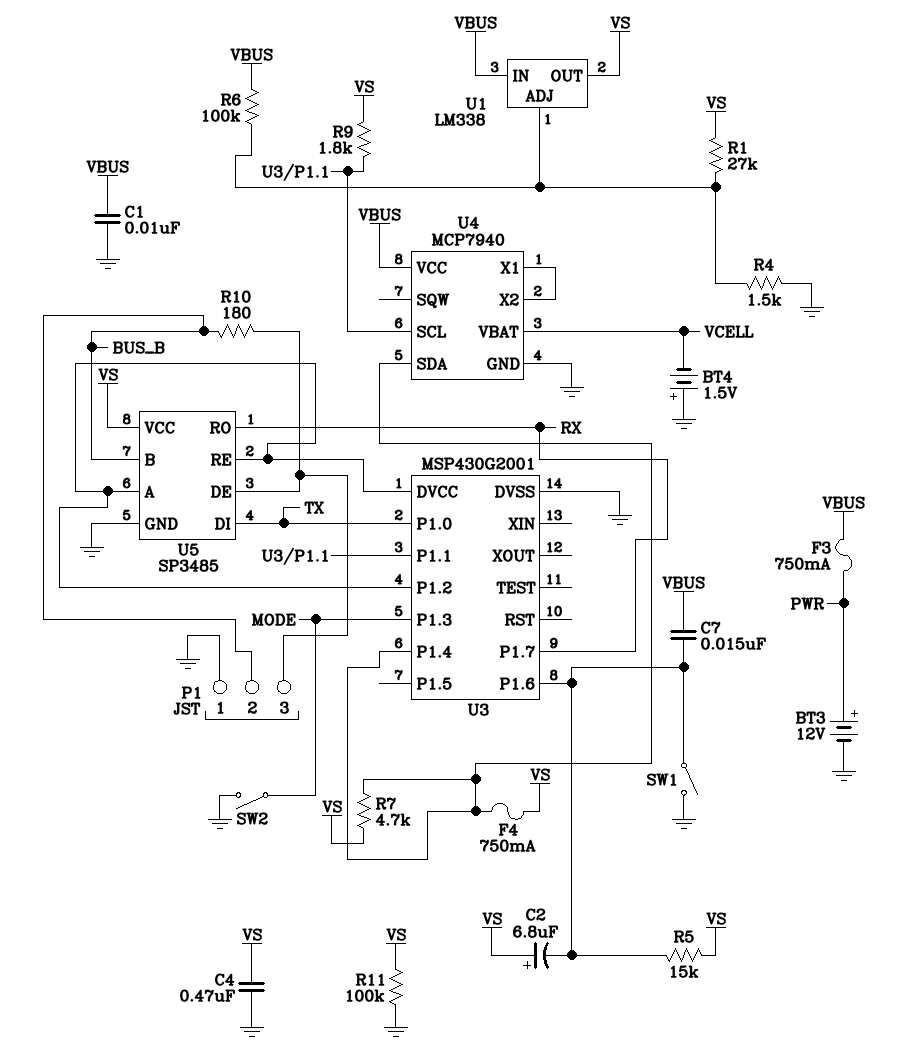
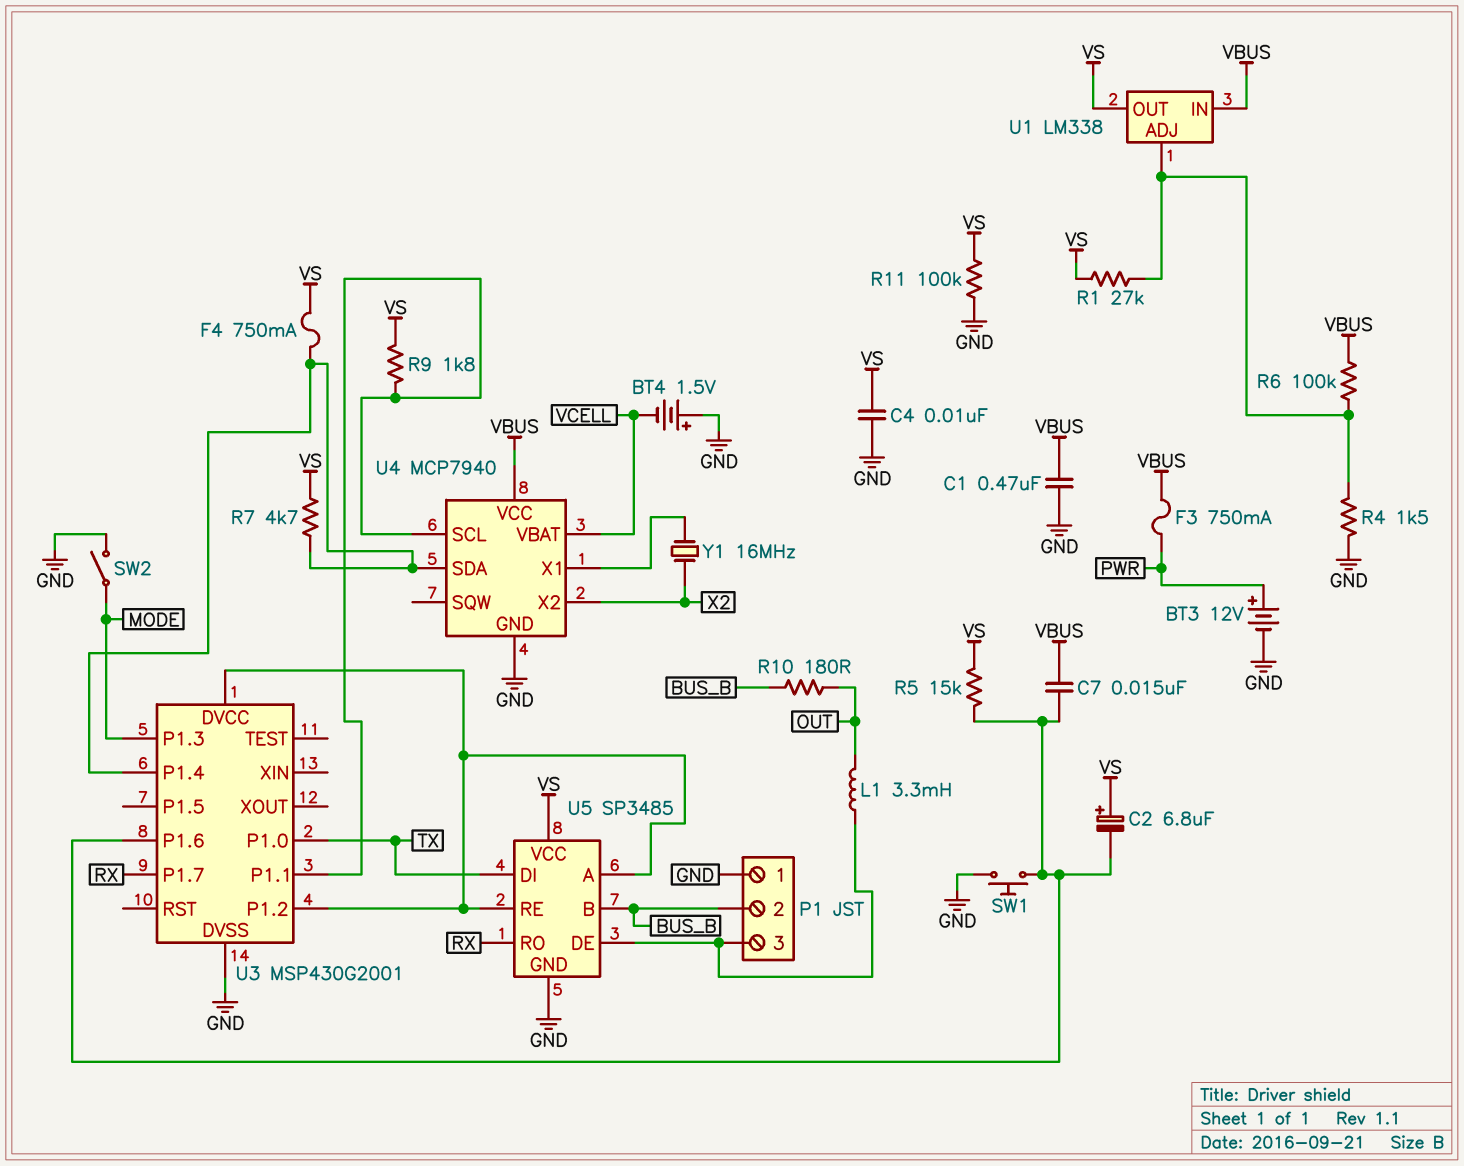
C1: 10nF (GND, VBUS) -> 470nF (GND, VBUS)
C4: 470nF (GND, VS) -> 10nF (GND, VS)
L1: none -> 3.3mH (OUT, P1/3)
R10: 180 (BUS_B, P1/3) -> 180 (BUS_B, OUT)
SW1: switch (GND, U3/P1.6) -> button (GND, U3/P1.6)
U4 pin X2: U4/X1 -> X2
Y1: none -> 16MHz (U4/X1, X2)

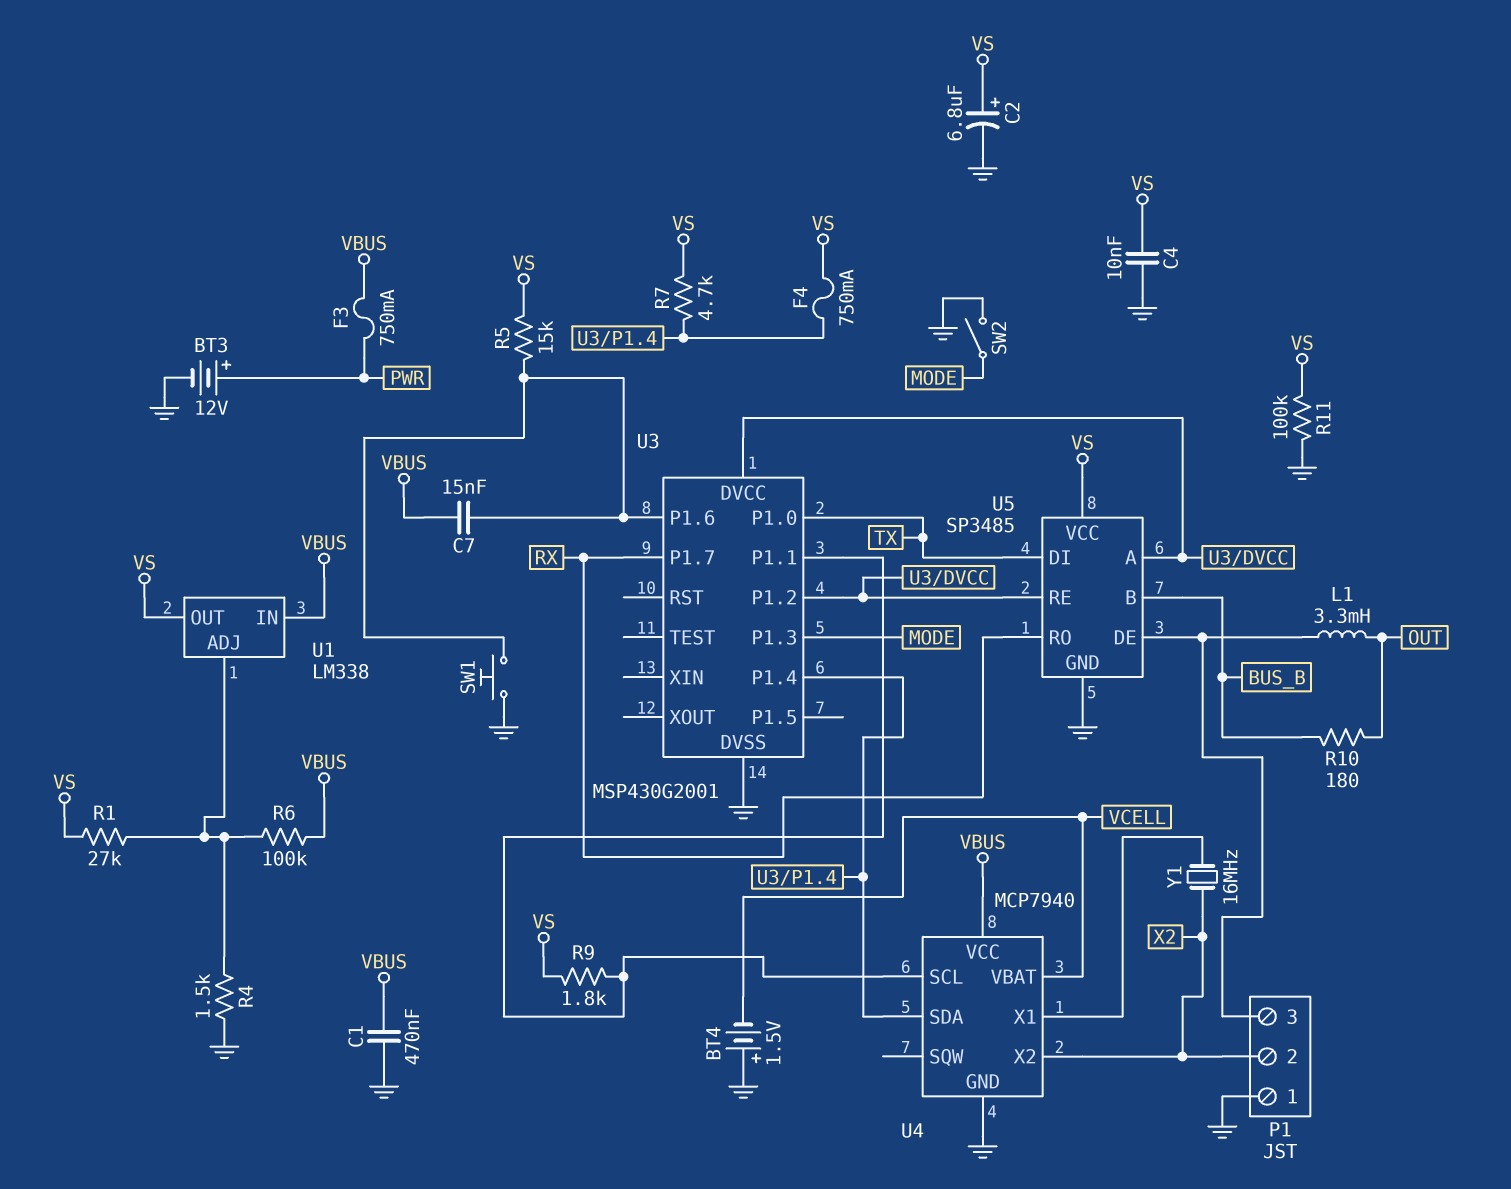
C2: 6.8uF (plus VS, minus U3/P1.6) -> 6.8uF (plus VS, minus GND)
P1 pin 2: BUS_B -> X2

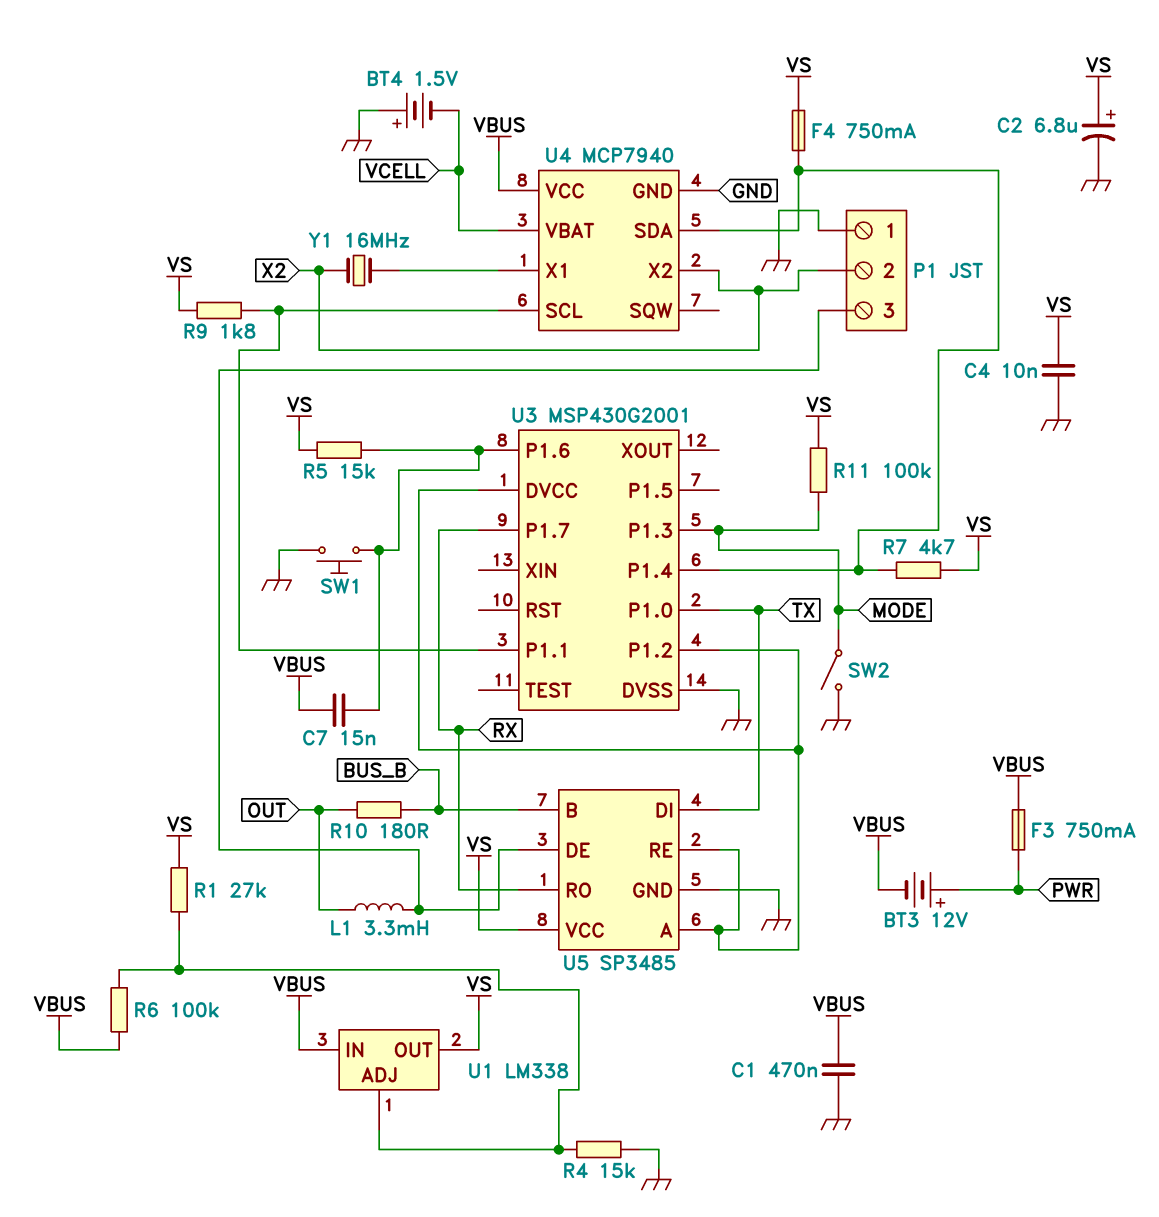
BT3: 12V (plus PWR, minus GND) -> 12V (plus PWR, minus VBUS)
R4: 1.5k (GND, U1/ADJ) -> 15k (GND, U1/ADJ)
R11: 100k (GND, VS) -> 100k (MODE, VS)

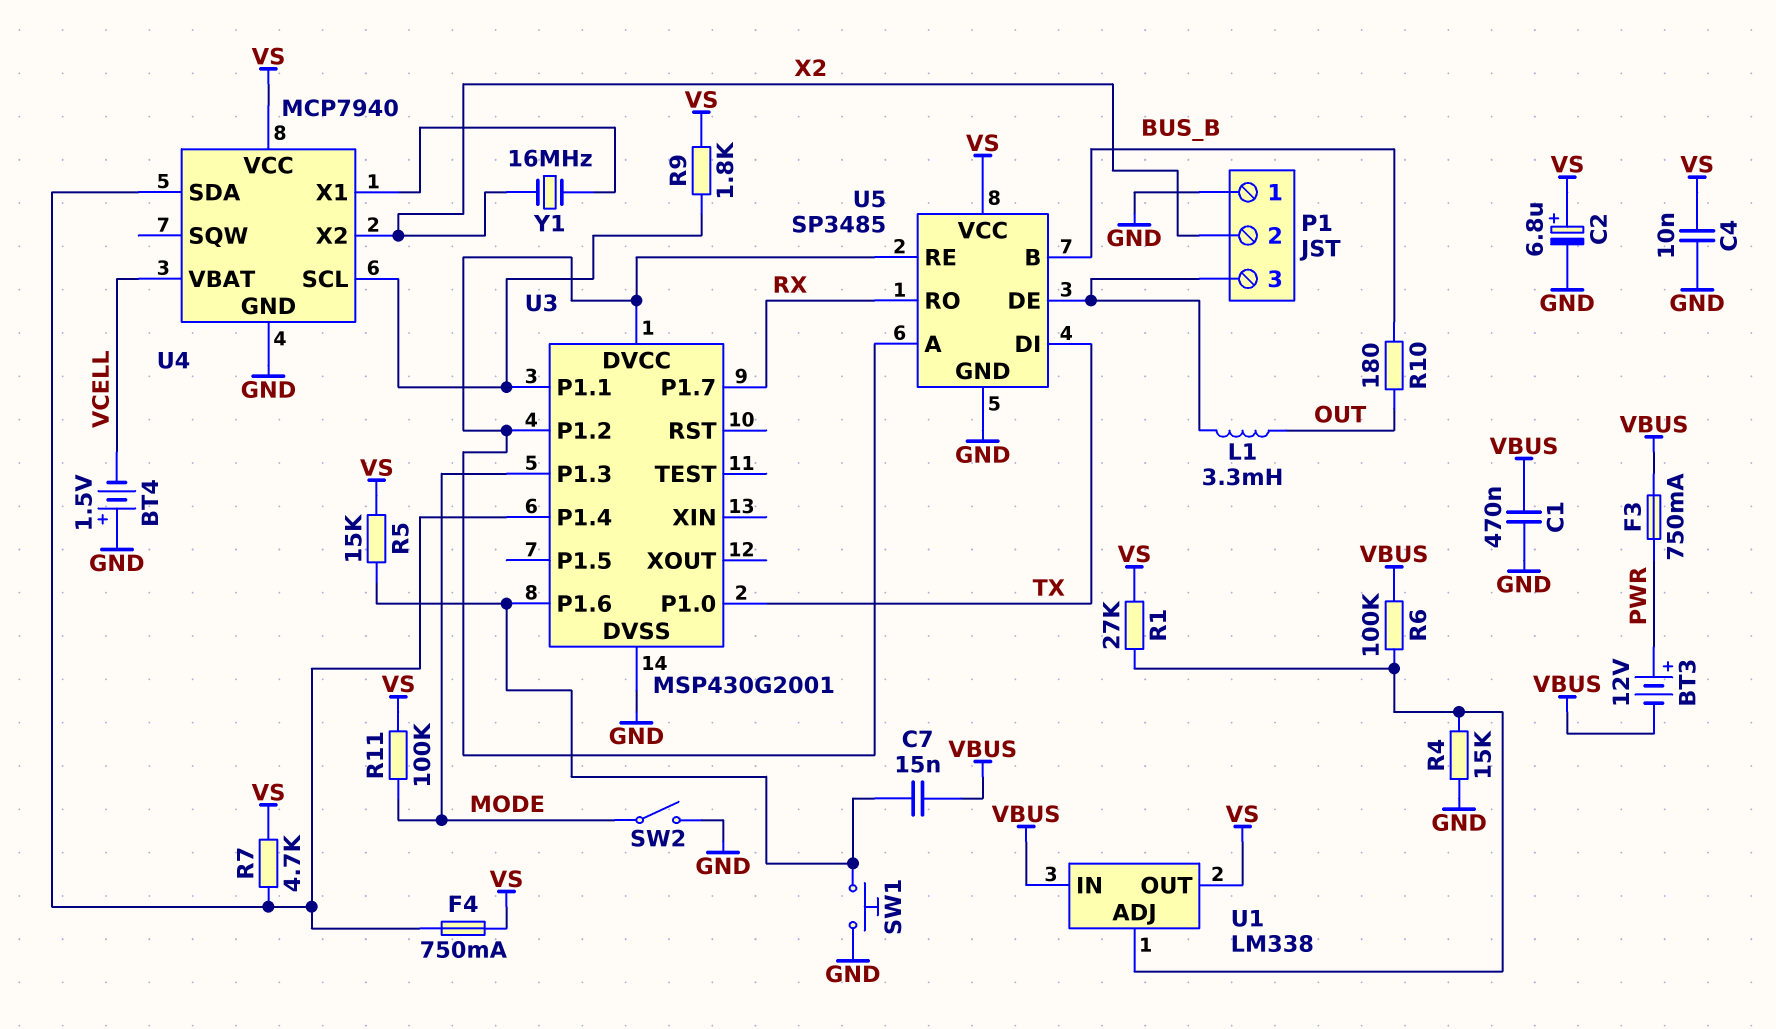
U4 pin VCC: VBUS -> VS

